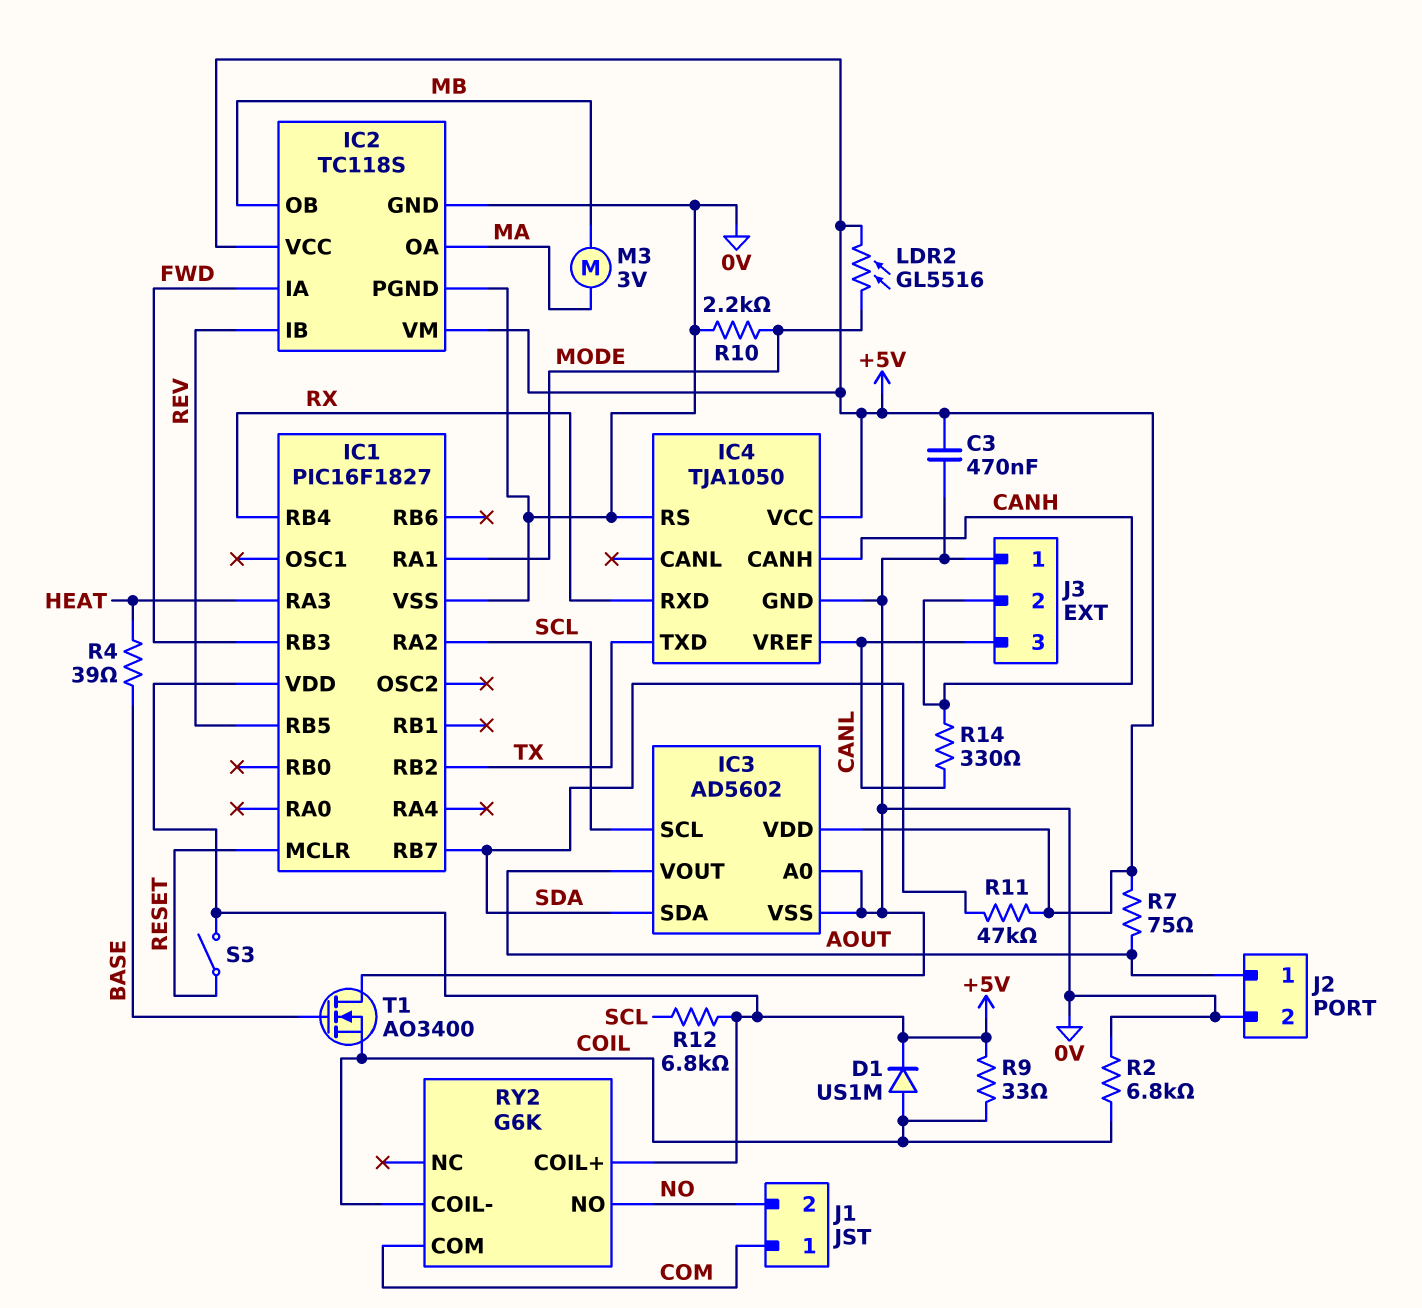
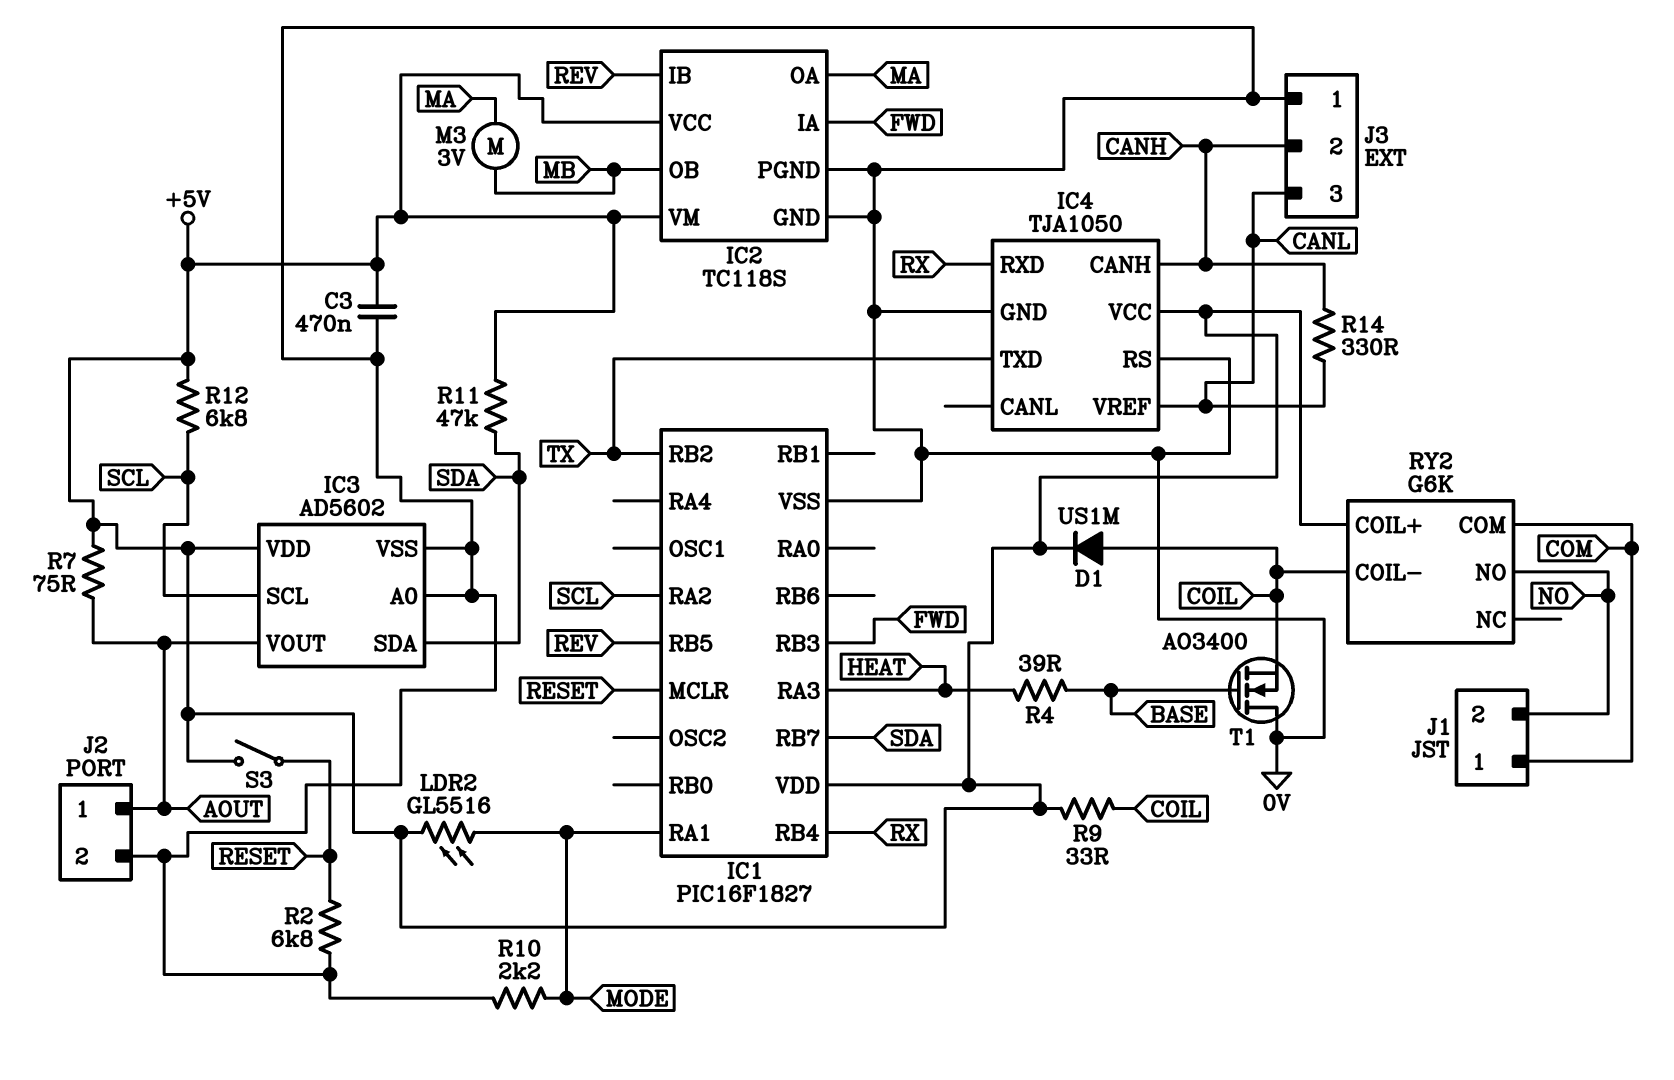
R2: 6.8k (0V, COIL) -> 6.8k (0V, RESET)

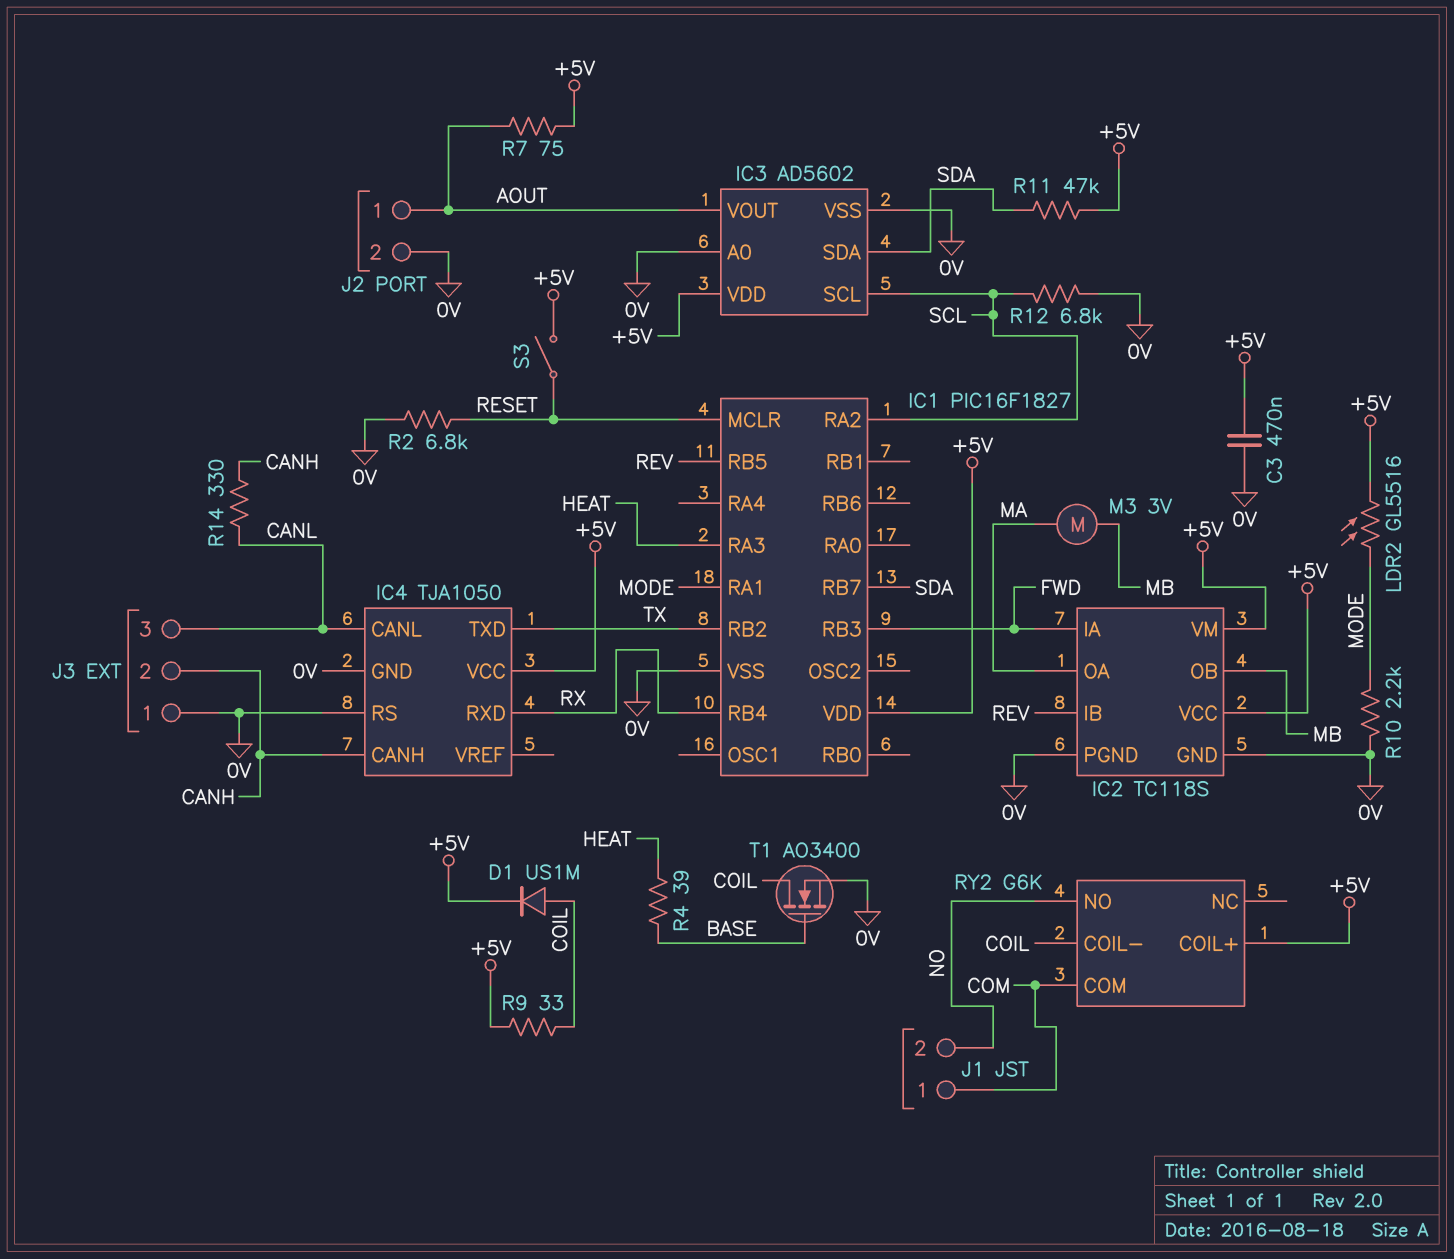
IC4 pin CANL: none -> CANL
IC4 pin VREF: CANL -> none
R12: 6.8k (+5V, SCL) -> 6.8k (0V, SCL)
T1: NMOS AO3400 (G BASE, D 0V, S COIL) -> NMOS AO3400 (G BASE, D COIL, S 0V)

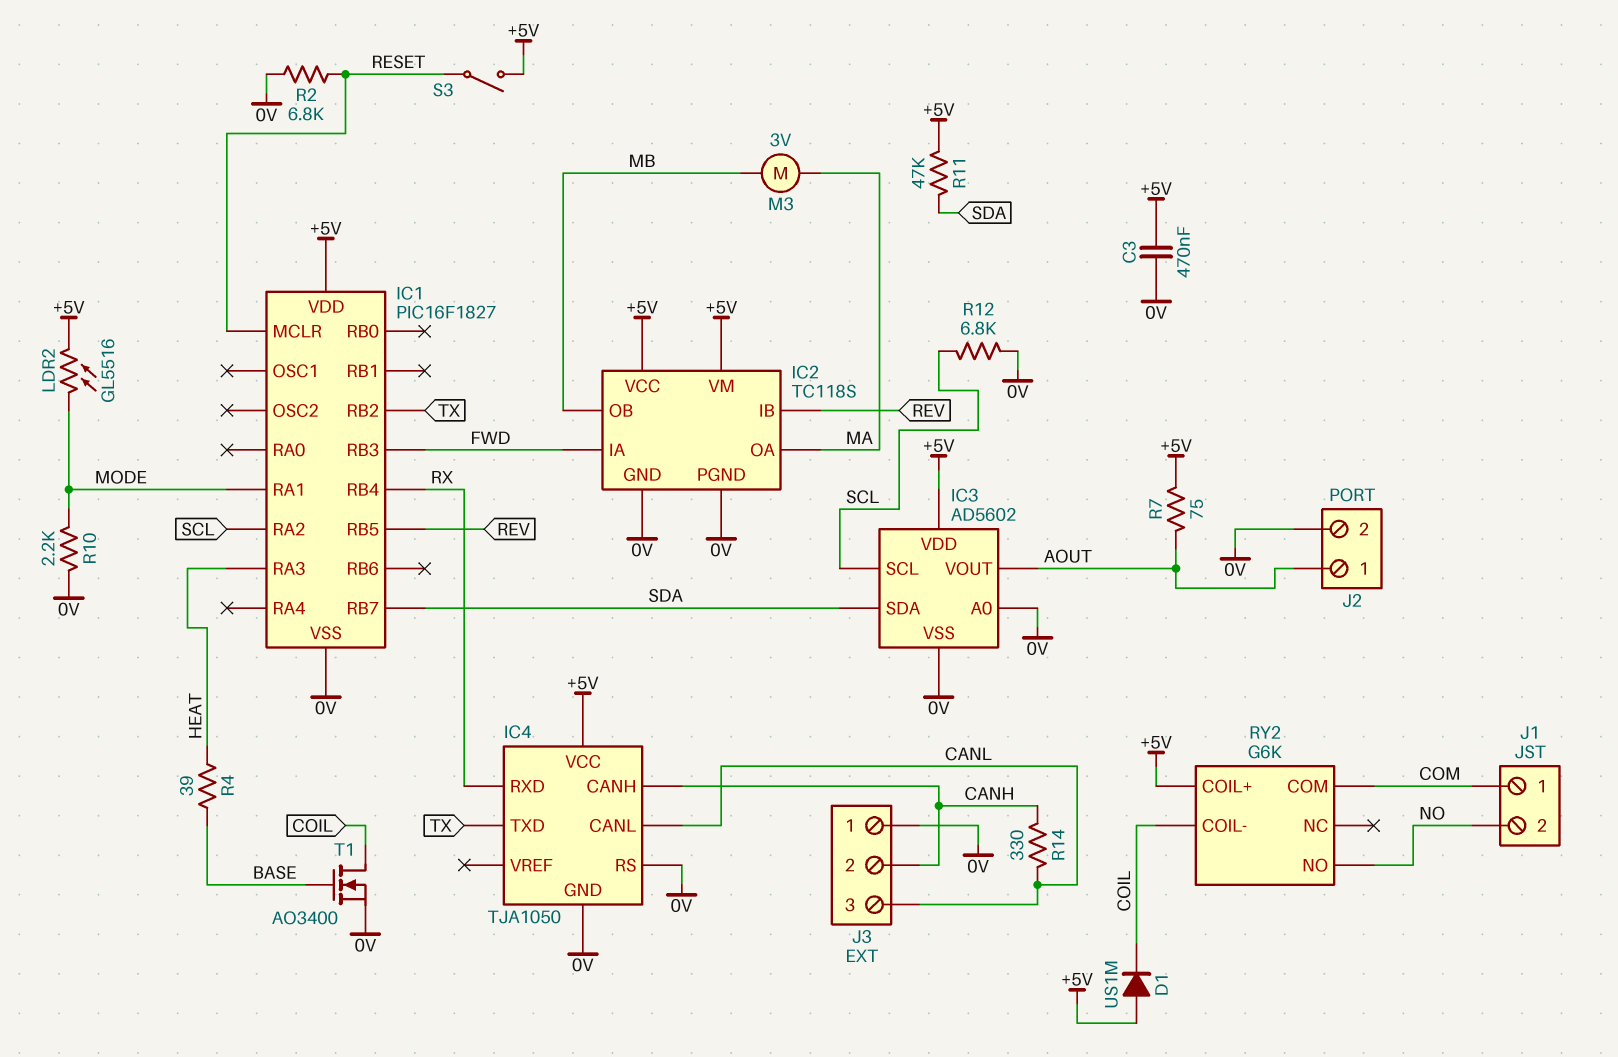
D1: diode US1M (A COIL, K +5V) -> diode US1M (A +5V, K COIL)
R9: 33 (+5V, COIL) -> none

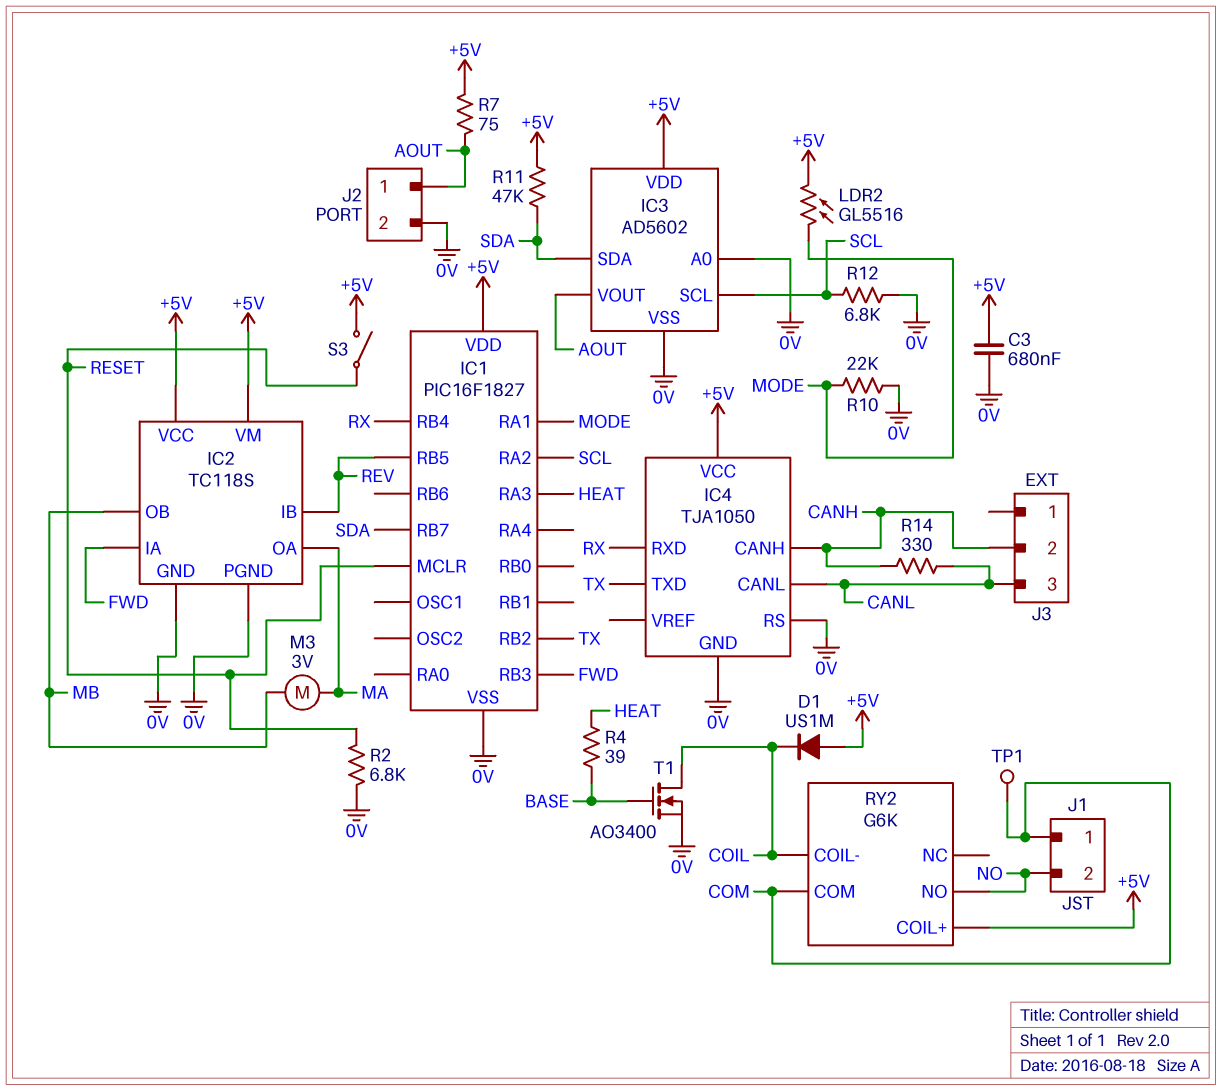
C3: 470nF (+5V, 0V) -> 680nF (+5V, 0V)
J3 pin 1: 0V -> none
R10: 2.2k (0V, MODE) -> 22k (0V, MODE)
TP1: none -> test point (COM)

